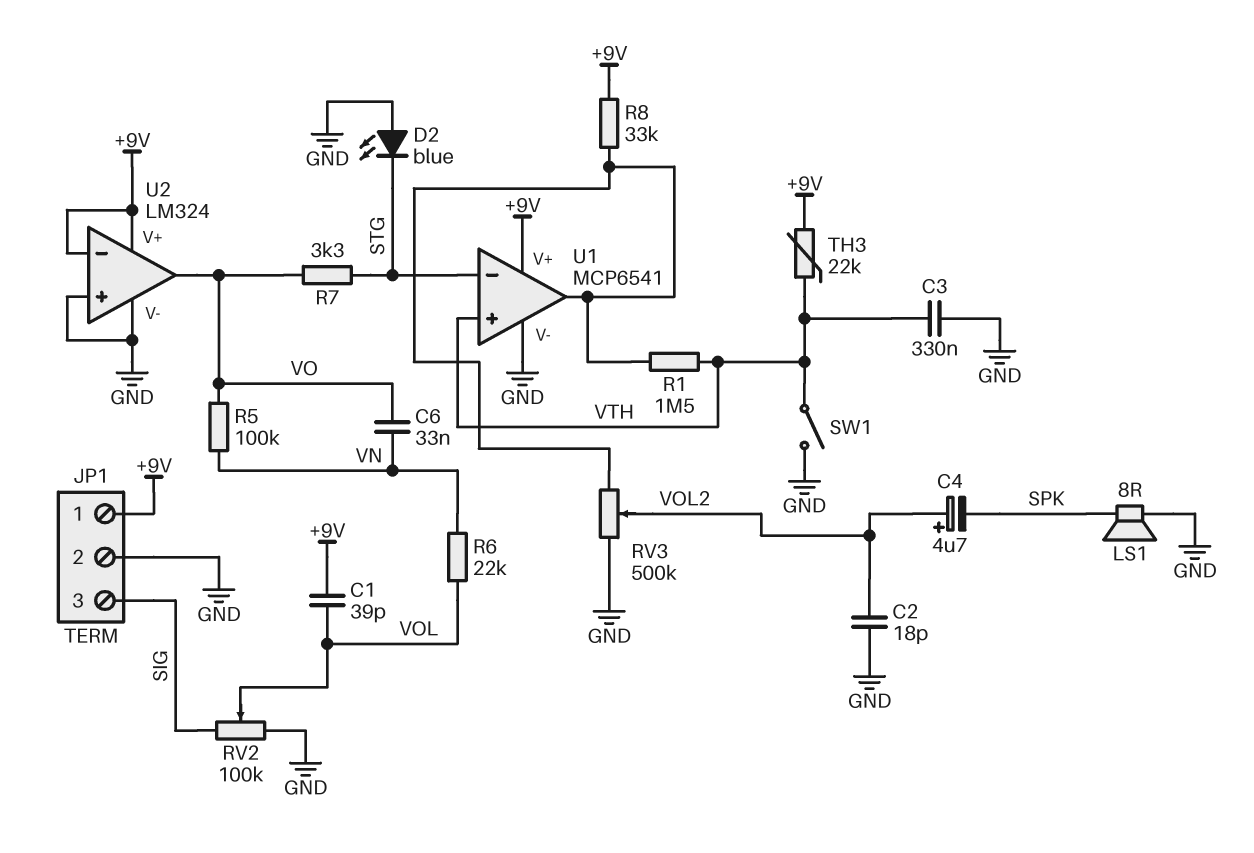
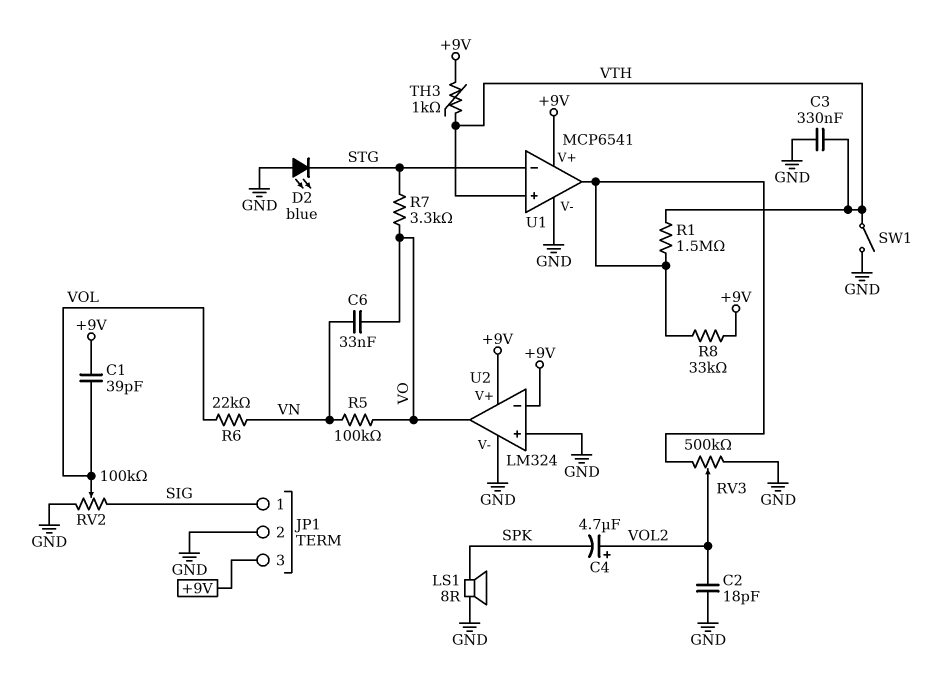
JP1 pin 1: +9V -> SIG
JP1 pin 3: SIG -> +9V
TH3: 22k (+9V, VTH) -> 1k (+9V, VTH)

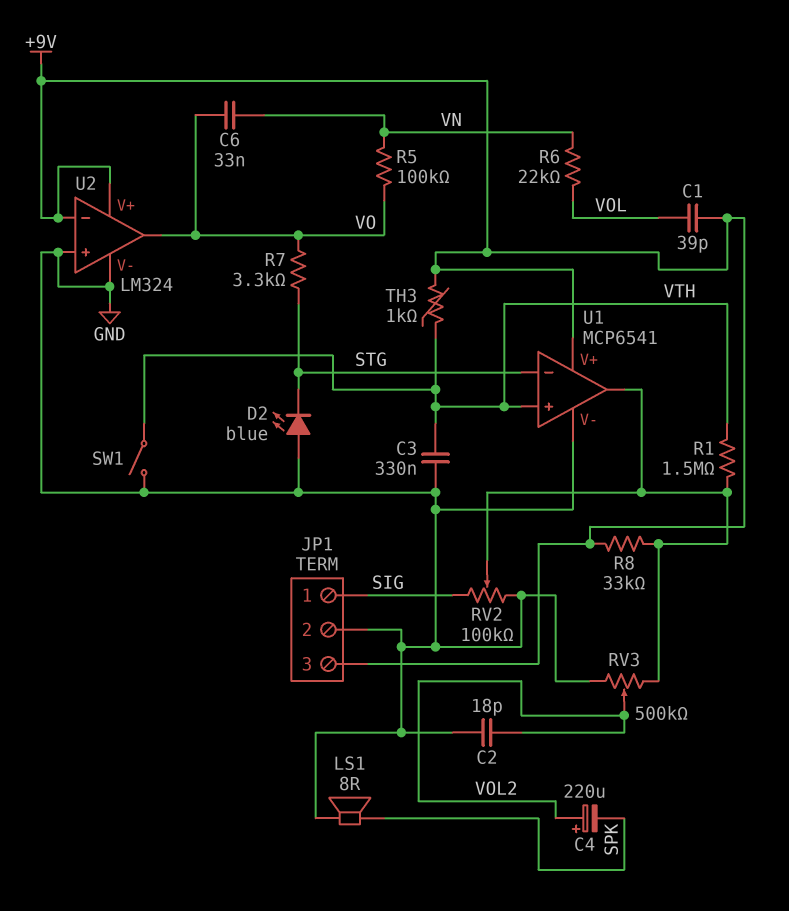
C4: 4.7uF (plus VOL2, minus SPK) -> 220uF (plus VOL2, minus SPK)
RV2: 100k (GND, SIG, wiper VOL) -> 100k (GND, SIG, wiper U1/out)

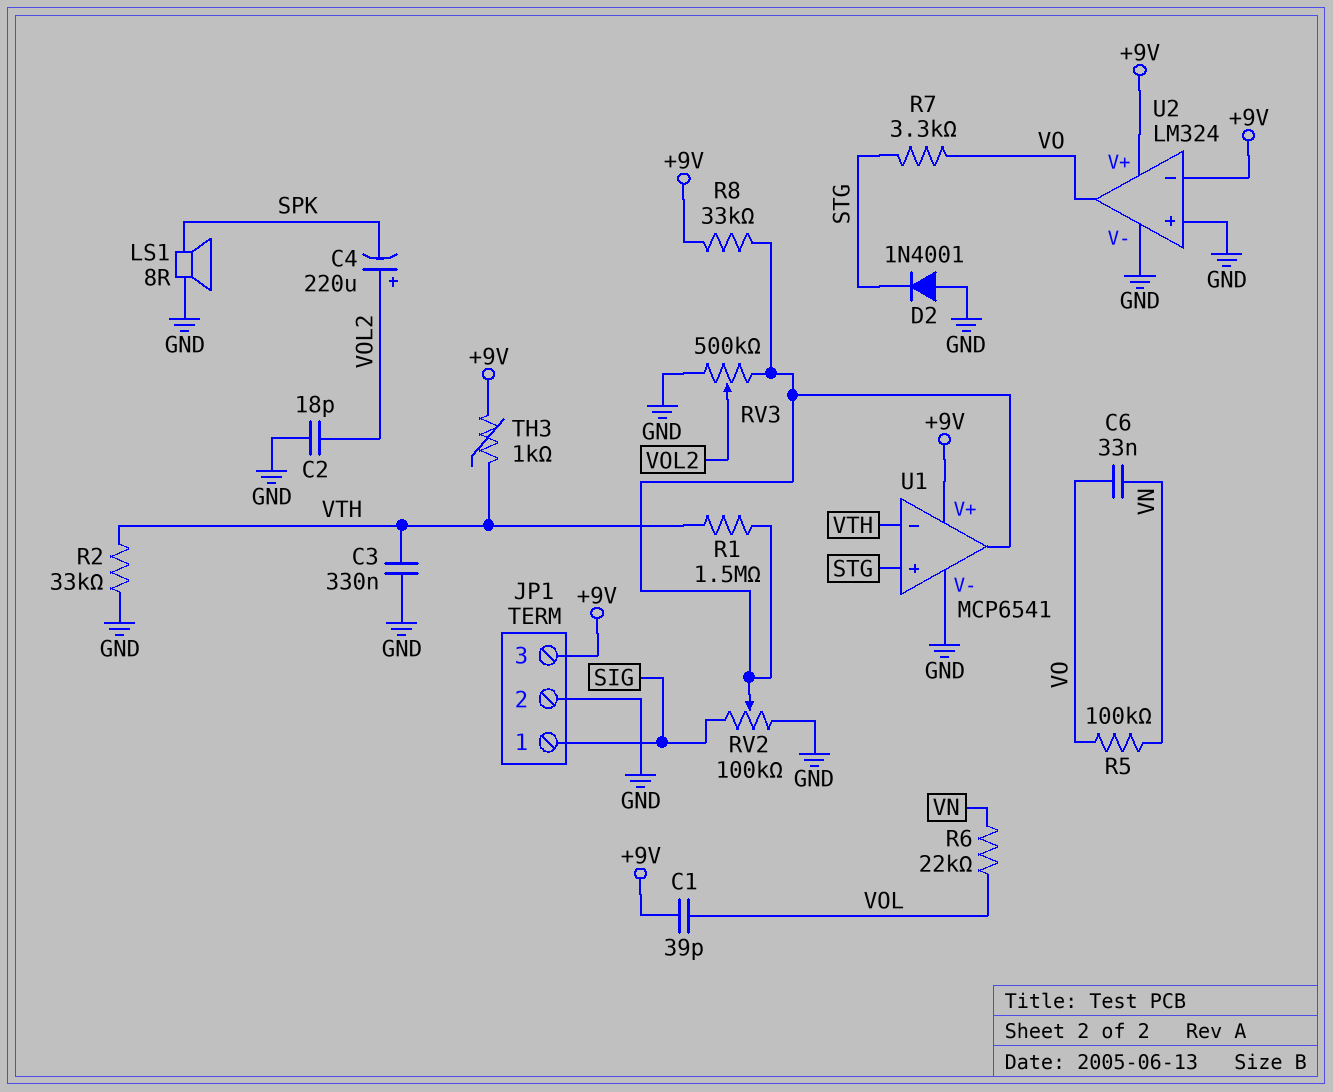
D2: LED blue (A GND, K STG) -> diode 1N4001 (A GND, K STG)
R2: none -> 33k (GND, VTH)
SW1: switch (GND, VTH) -> none
U1 pin in+: VTH -> STG
U1 pin in-: STG -> VTH

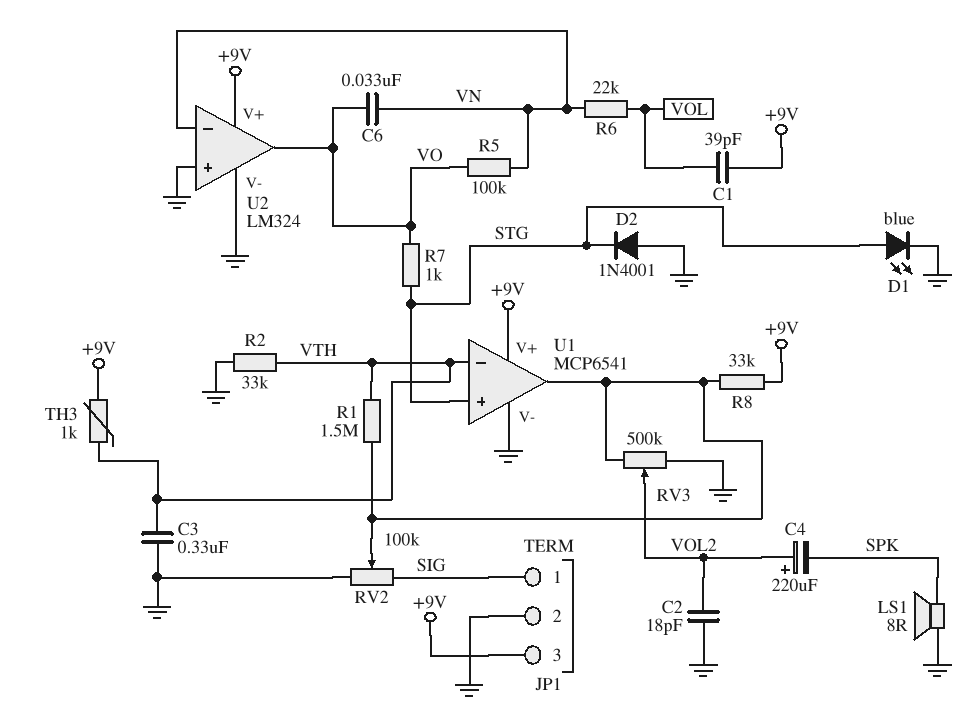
D1: none -> LED blue (A STG, K GND)
R7: 3.3k (STG, VO) -> 1k (STG, VO)
U2 pin in-: +9V -> VN

